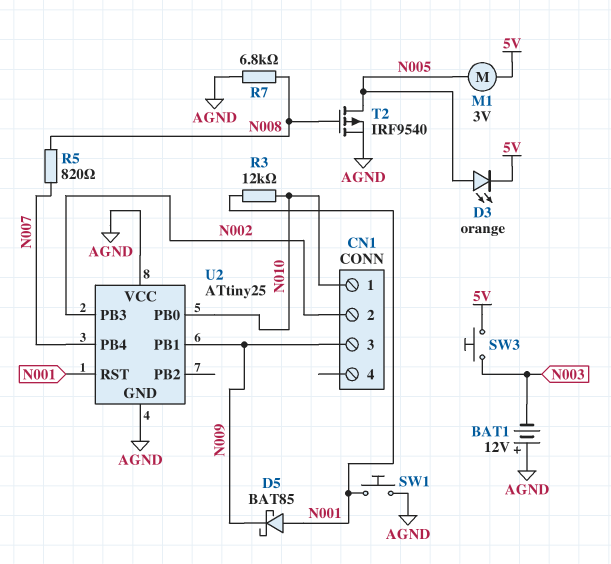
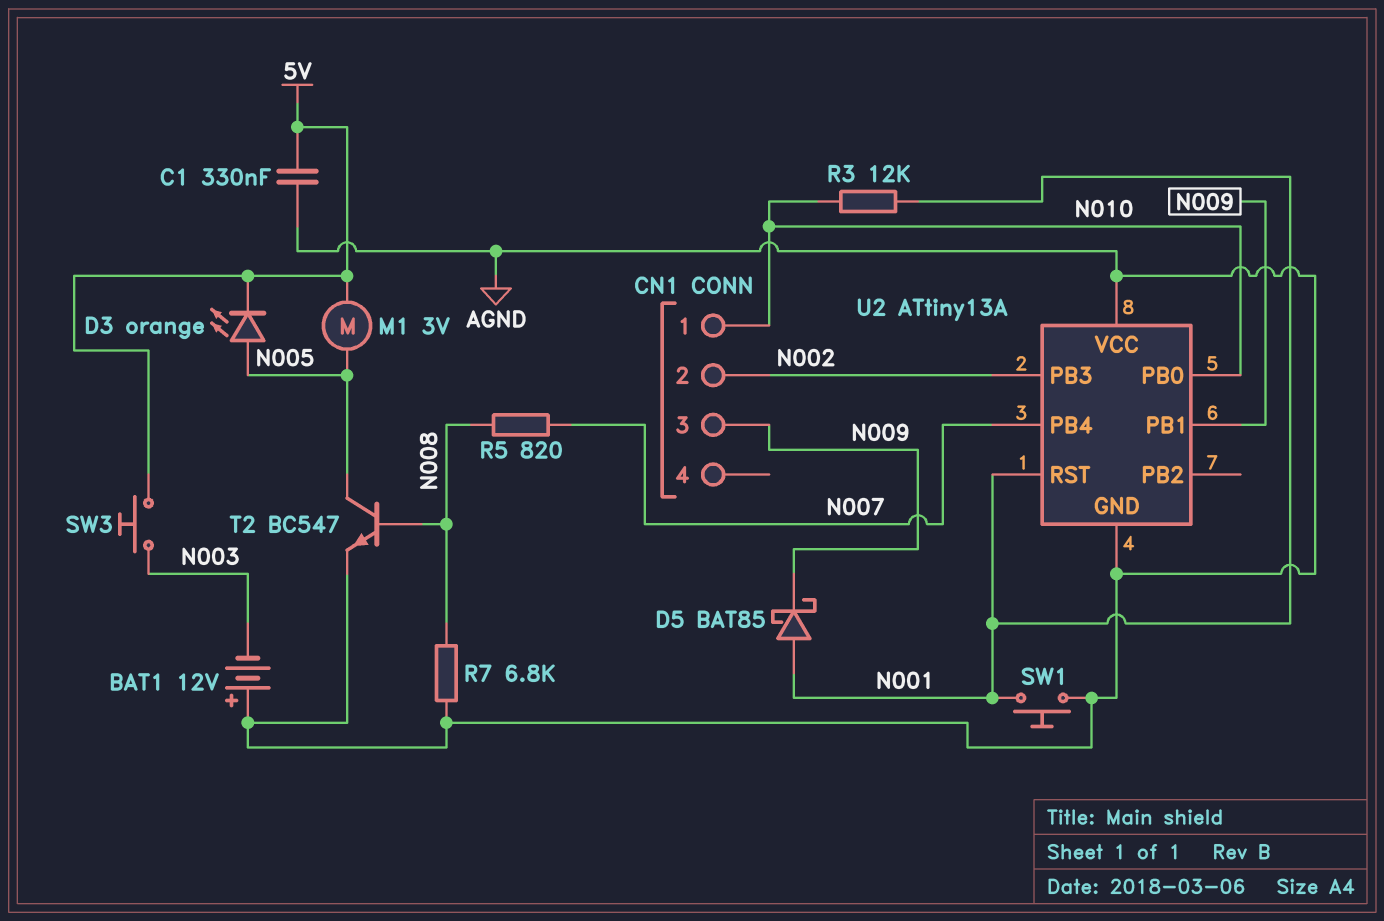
C1: none -> 330nF (5V, AGND)
T2: PMOS IRF9540 (G N008, D N005, S AGND) -> NPN BC547 (B N008, C N005, E AGND)
U2: ATtiny25 -> ATtiny13A

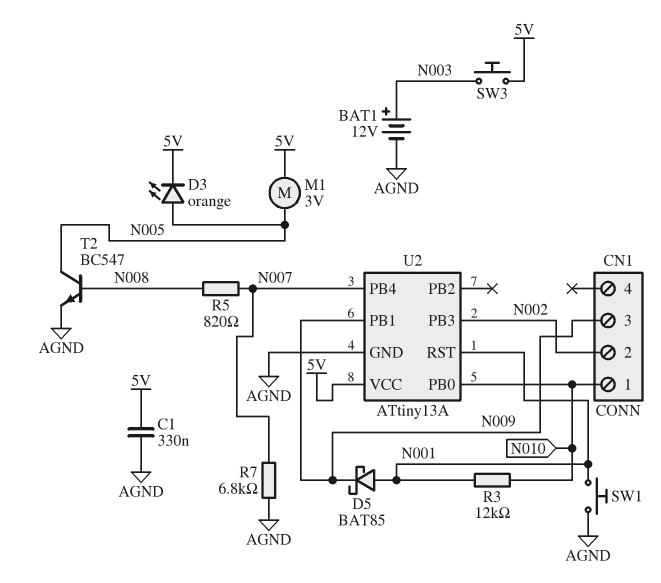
BAT1: 12V (plus AGND, minus N003) -> 12V (plus N003, minus AGND)
R7: 6.8k (AGND, N008) -> 6.8k (AGND, N007)
U2 pin VCC: AGND -> 5V

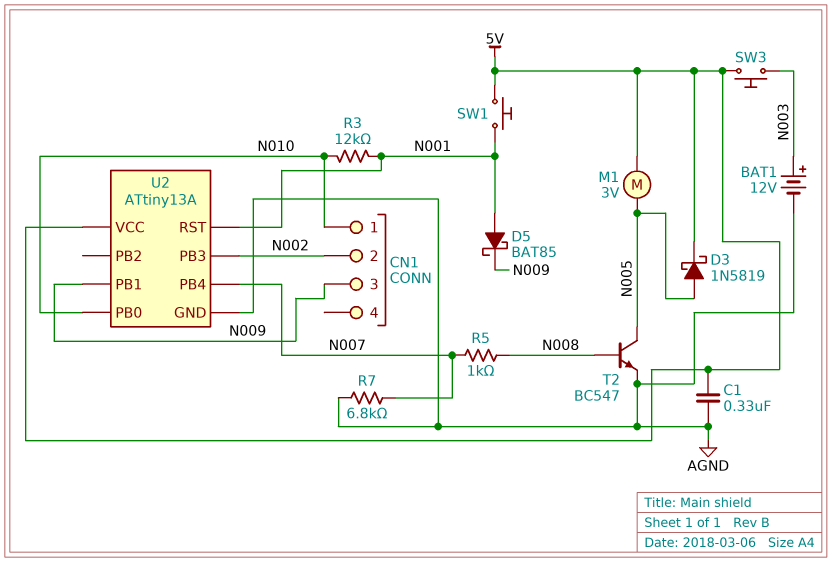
D3: LED orange (A N005, K 5V) -> schottky 1N5819 (A N005, K 5V)
R5: 820 (N007, N008) -> 1k (N007, N008)
SW1: button (AGND, N001) -> button (5V, N001)

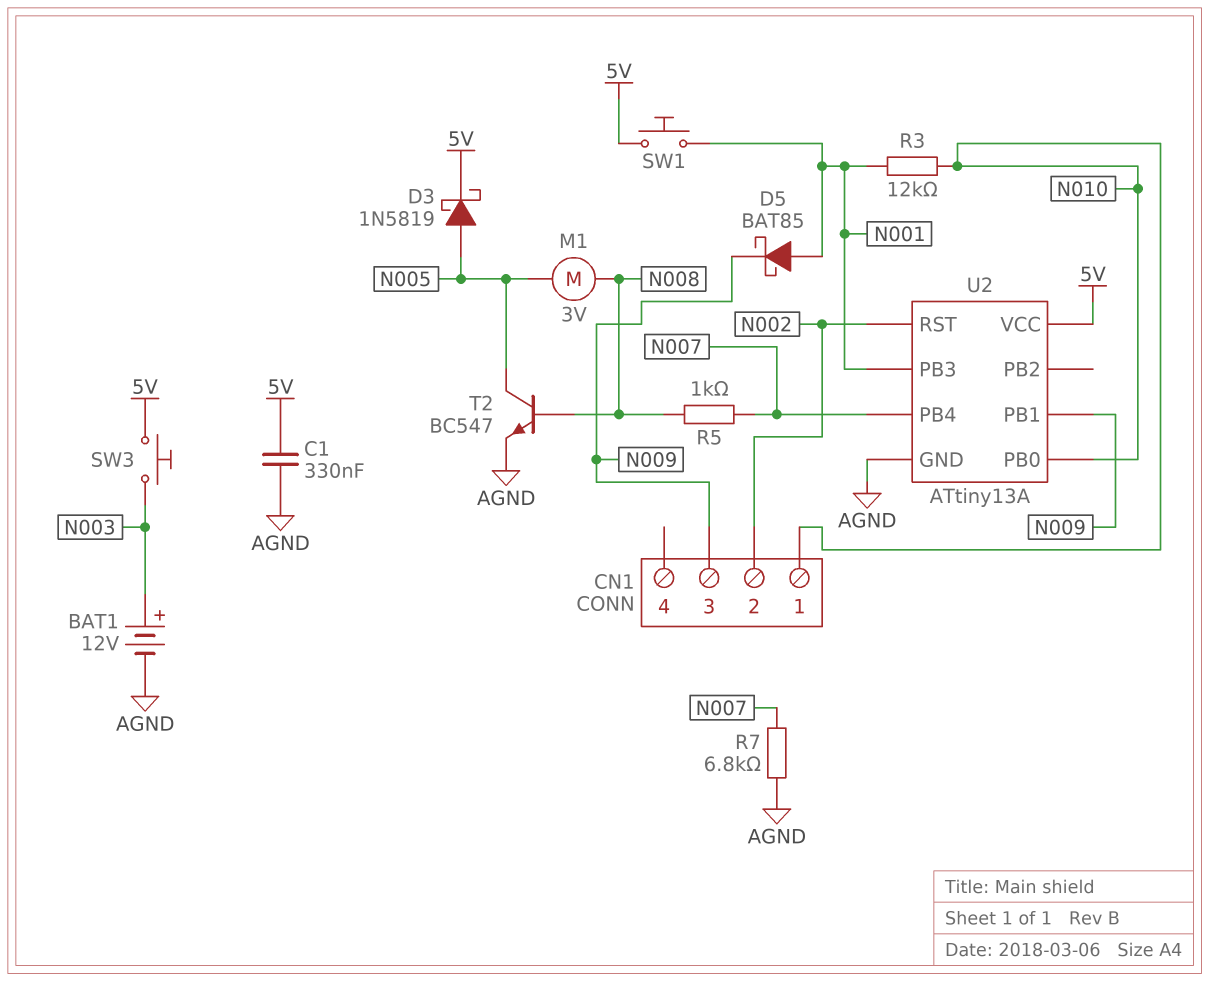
M1: motor 3V (5V, N005) -> motor 3V (N005, N008)
U2 pin PB3: N002 -> N001
U2 pin RST: N001 -> N002

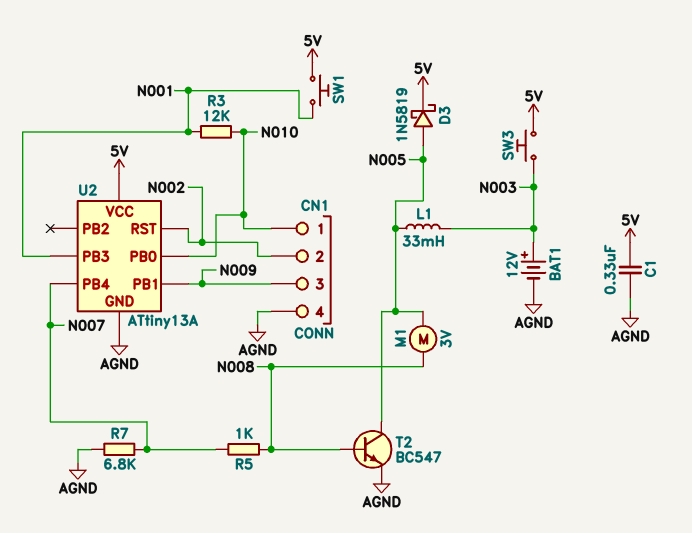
CN1 pin 4: none -> AGND
D5: schottky BAT85 (A N001, K N009) -> none
L1: none -> 33mH (N003, N005)

